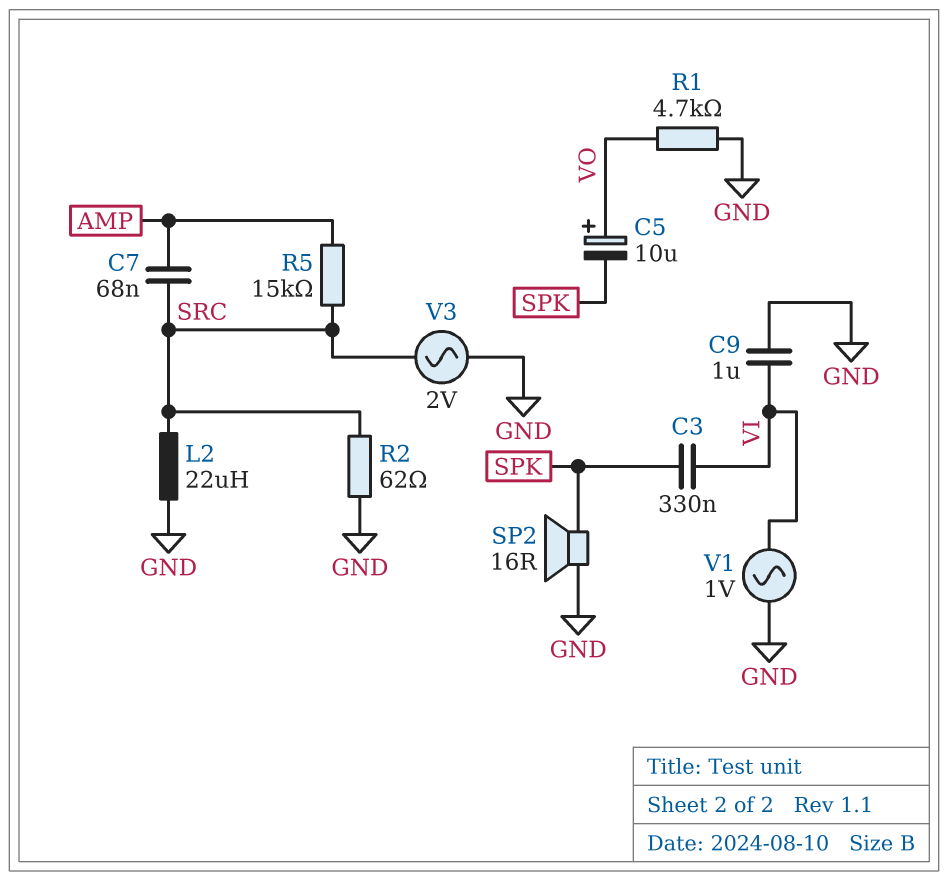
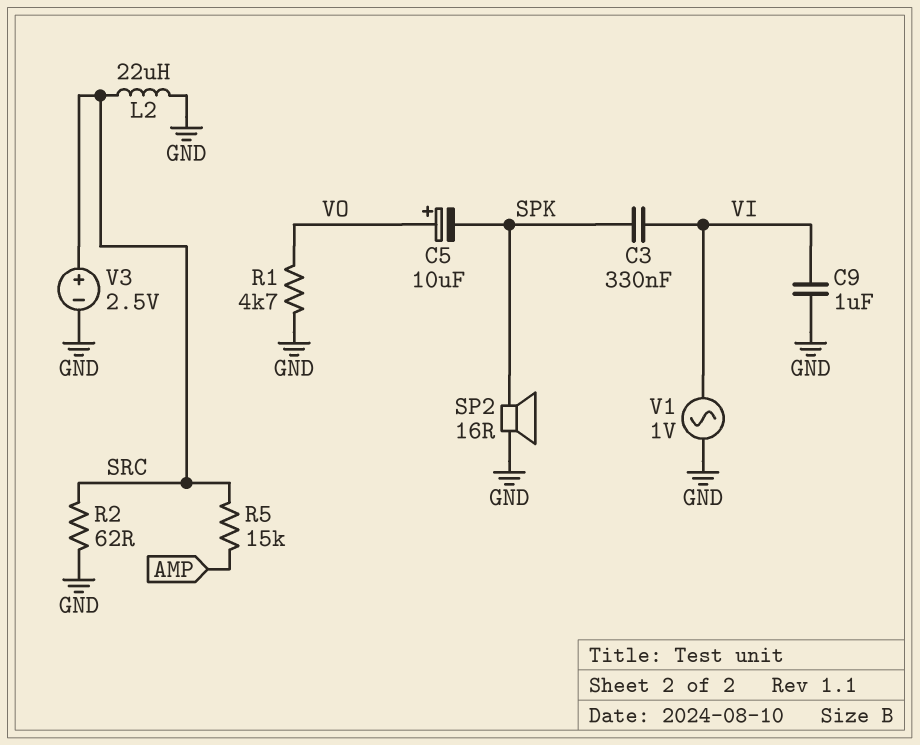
C7: 68nF (AMP, SRC) -> none
V3: AC 2V (GND, SRC) -> 2.5V (plus SRC, minus GND)

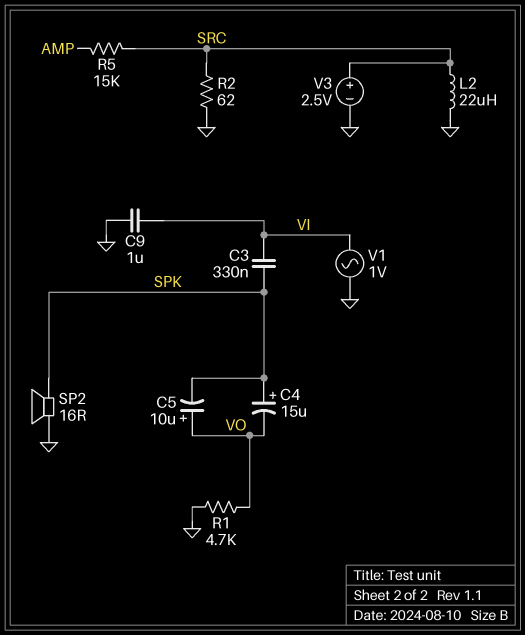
C4: none -> 15uF (plus SPK, minus VO)

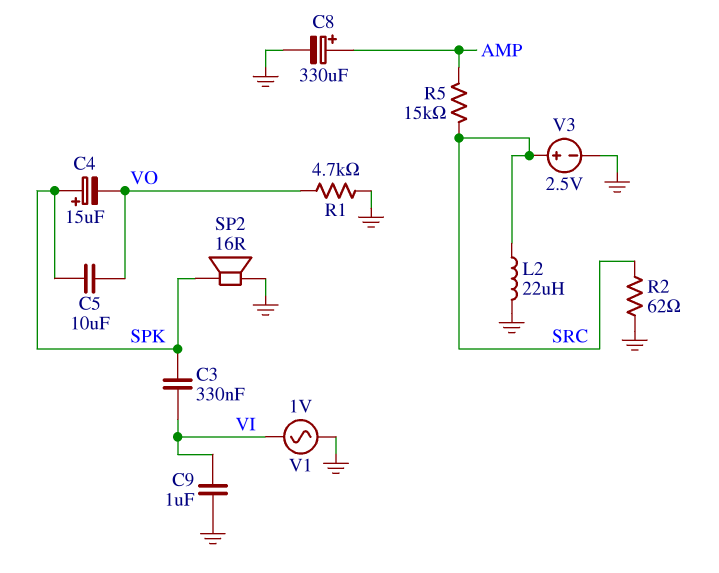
C5: 10uF (plus VO, minus SPK) -> 10uF (SPK, VO)
C8: none -> 330uF (plus AMP, minus GND)

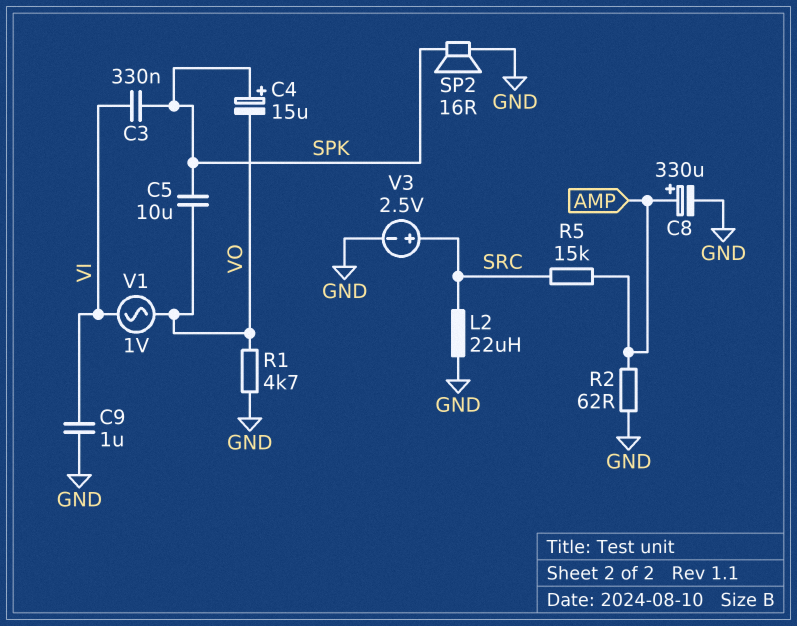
R2: 62 (GND, SRC) -> 62 (AMP, GND)
V1: AC 1V (GND, VI) -> AC 1V (VI, VO)

